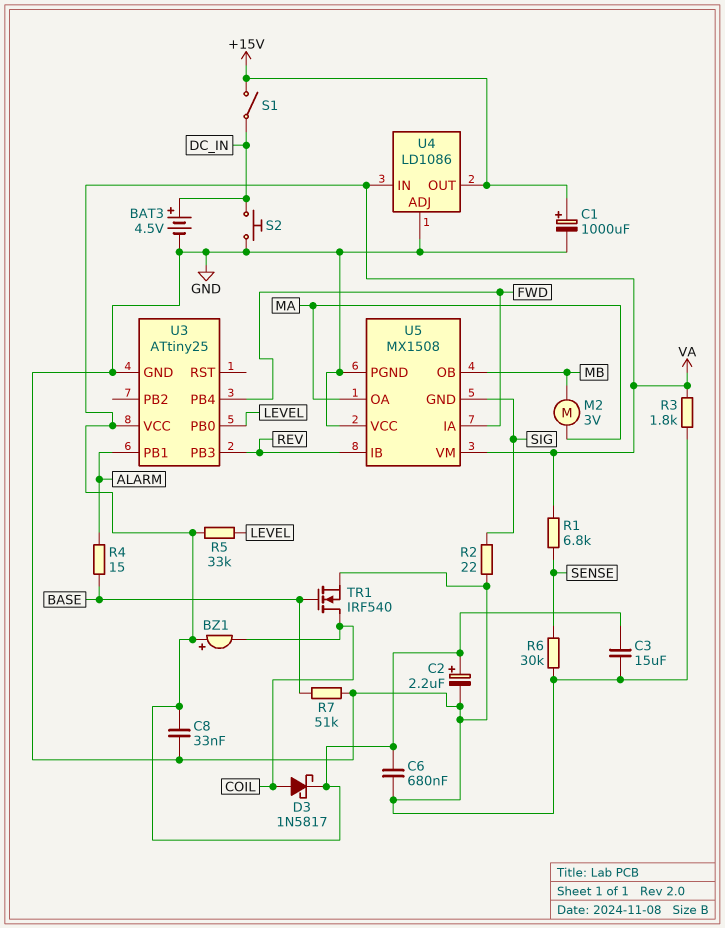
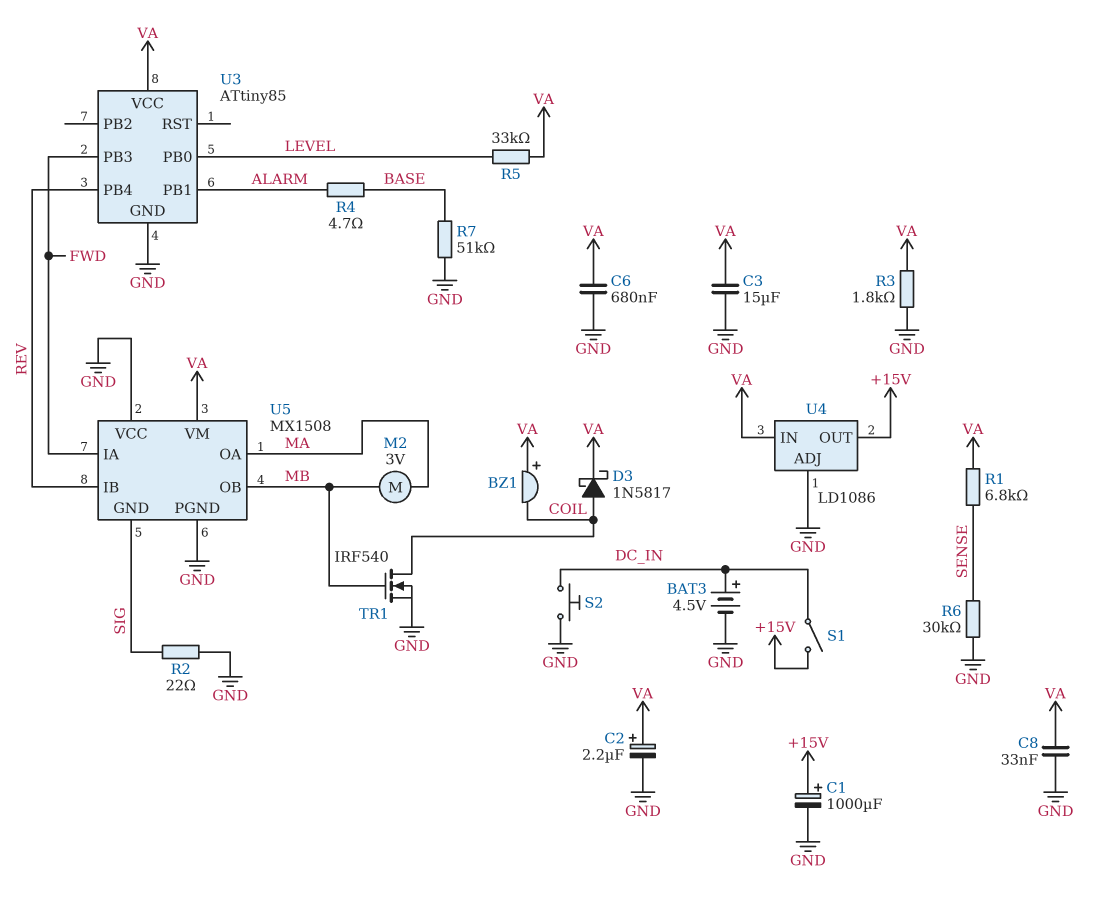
R4: 15 (ALARM, BASE) -> 4.7 (ALARM, BASE)
TR1: NMOS IRF540 (G BASE, D COIL, S GND) -> NMOS IRF540 (G MB, D COIL, S GND)
U3: ATtiny25 -> ATtiny85
U3 pin PB3: REV -> FWD
U3 pin PB4: FWD -> REV

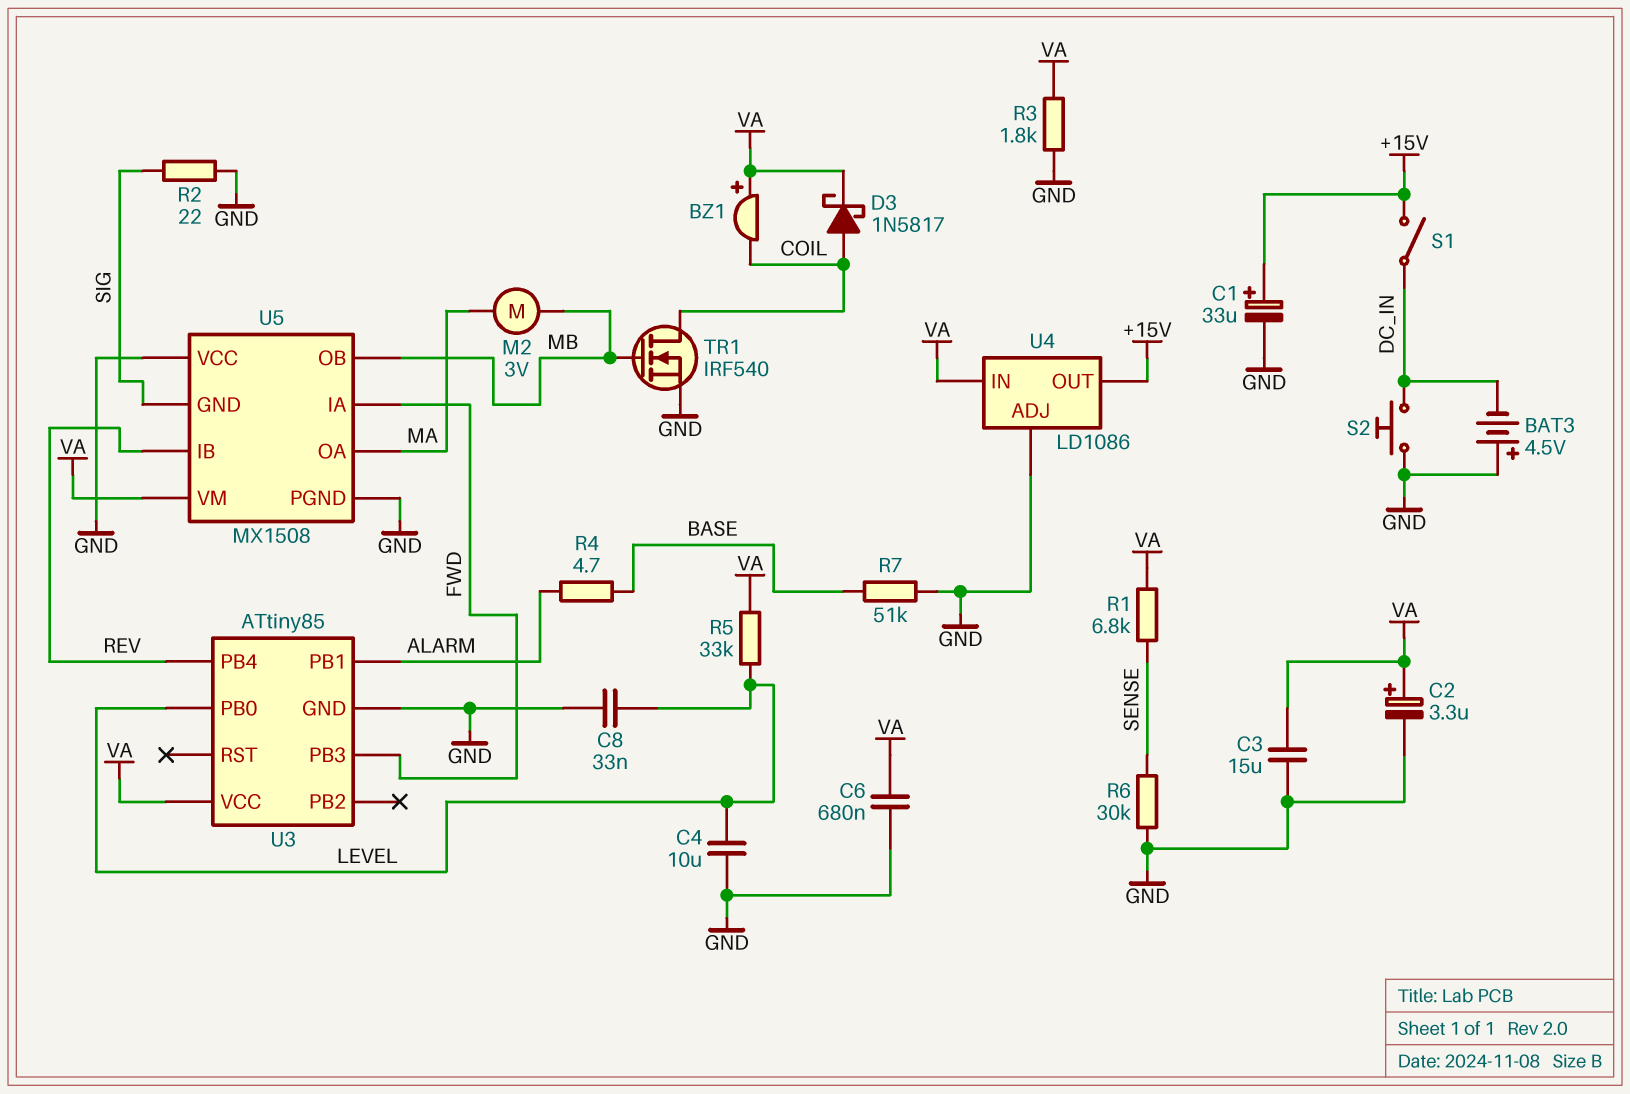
BAT3: 4.5V (plus DC_IN, minus GND) -> 4.5V (plus GND, minus DC_IN)
C1: 1000uF (plus +15V, minus GND) -> 33uF (plus +15V, minus GND)
C2: 2.2uF (plus VA, minus GND) -> 3.3uF (plus VA, minus GND)
C4: none -> 10uF (GND, LEVEL)
C8: 33nF (GND, VA) -> 33nF (GND, LEVEL)

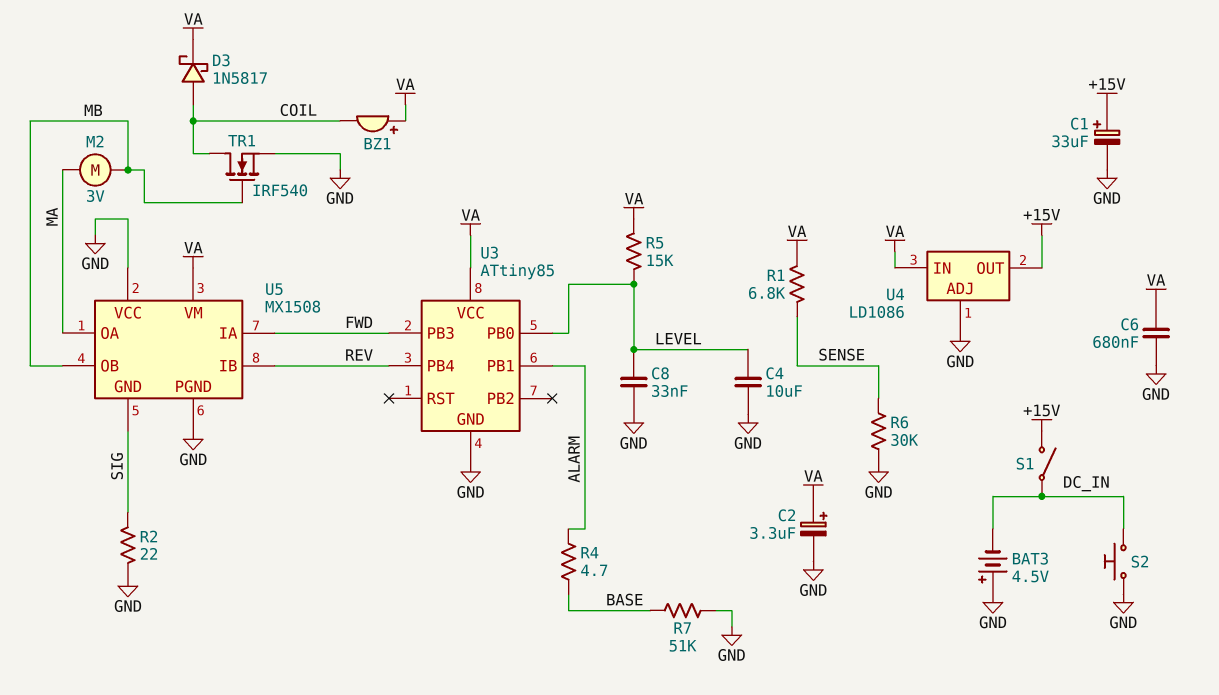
C3: 15uF (GND, VA) -> none
R3: 1.8k (GND, VA) -> none
R5: 33k (LEVEL, VA) -> 15k (LEVEL, VA)

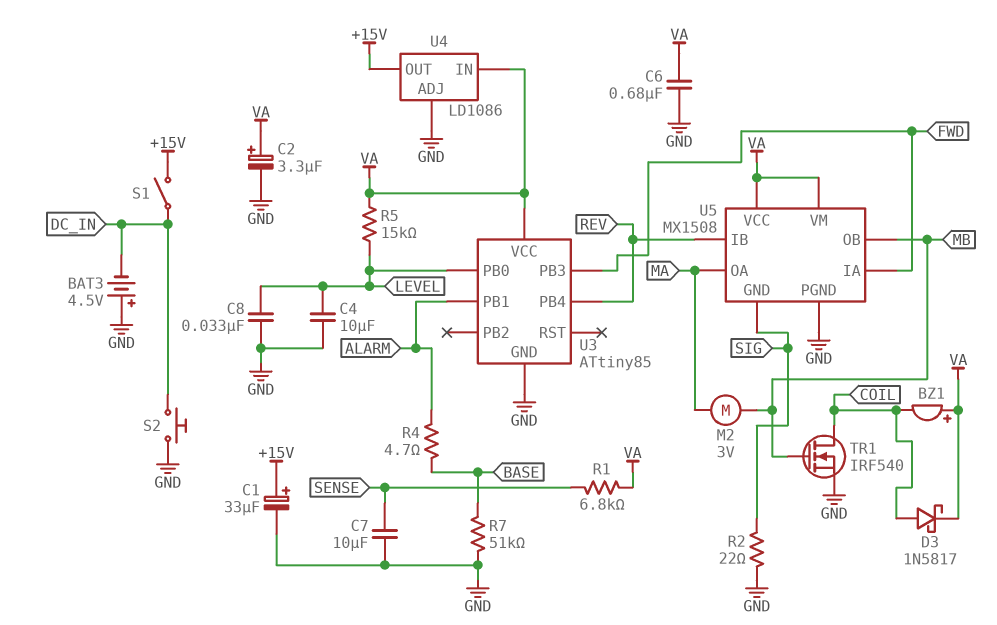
C7: none -> 10uF (GND, SENSE)
R6: 30k (GND, SENSE) -> none
U5 pin VCC: GND -> VA

